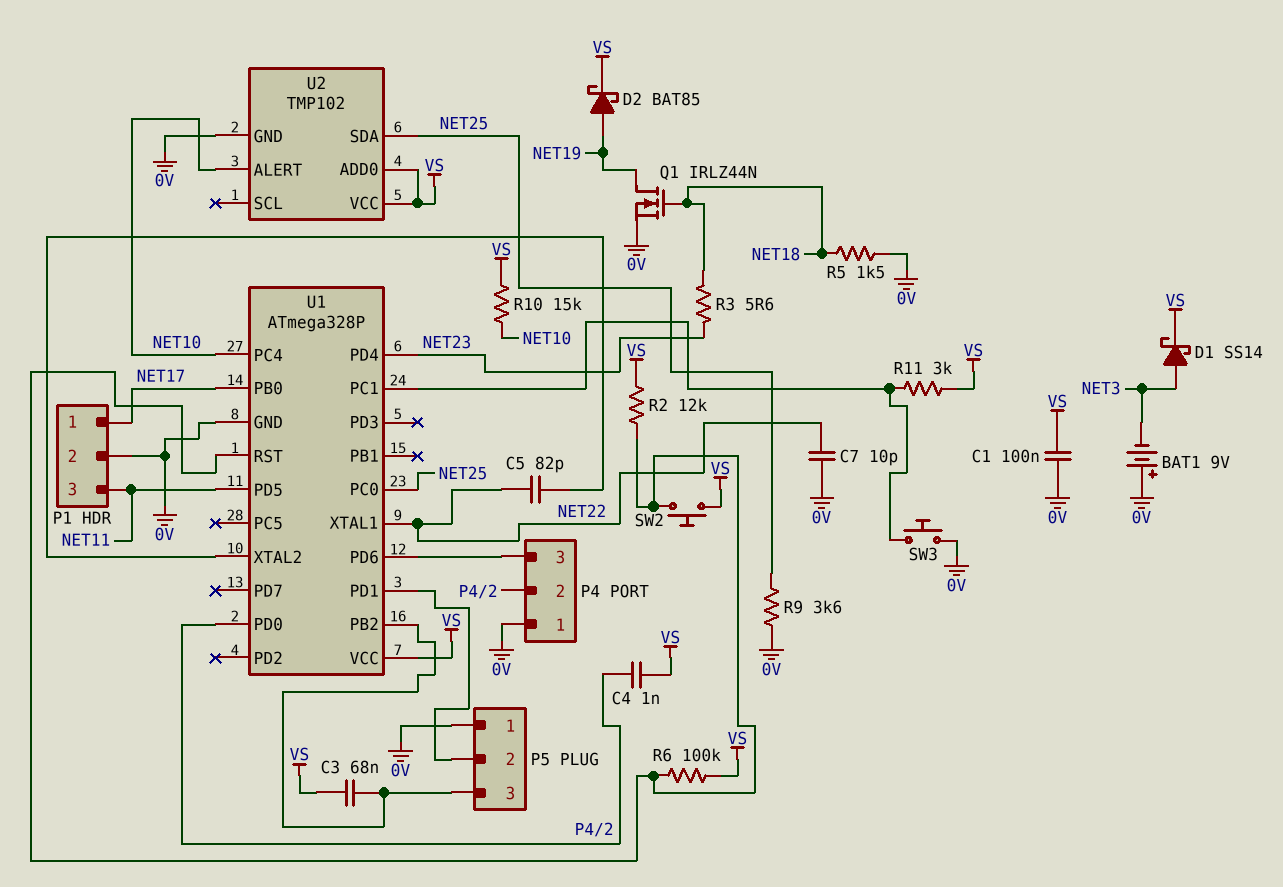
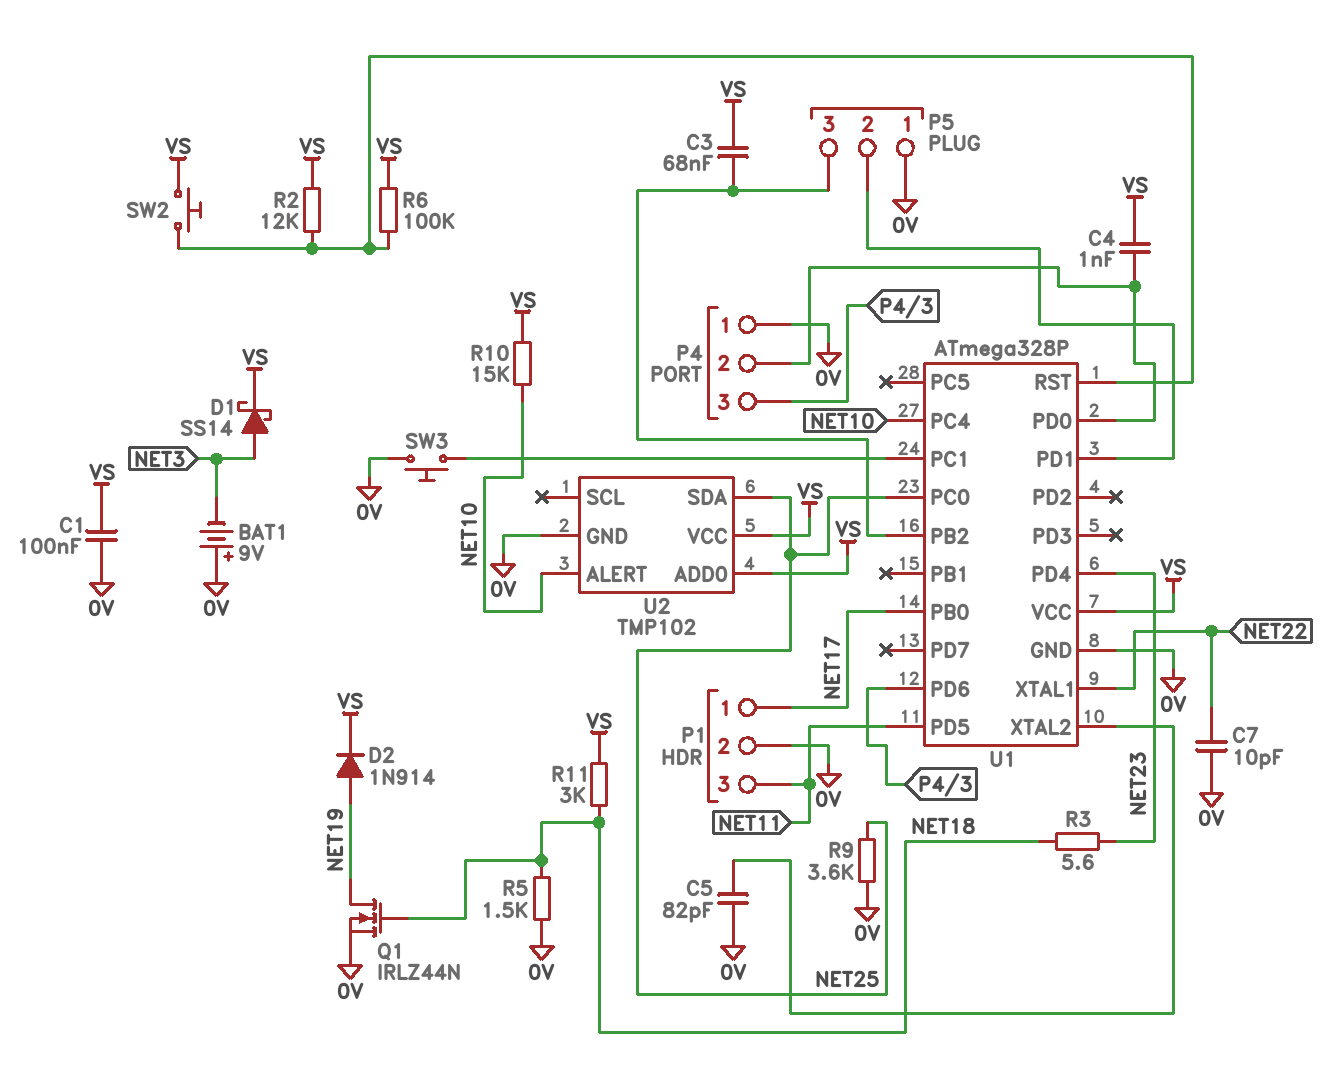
C5: 82pF (NET22, U1/XTAL2) -> 82pF (0V, U1/XTAL2)
D2: schottky BAT85 (A NET19, K VS) -> diode 1N914 (A NET19, K VS)
R11: 3k (U1/PC1, VS) -> 3k (NET18, VS)

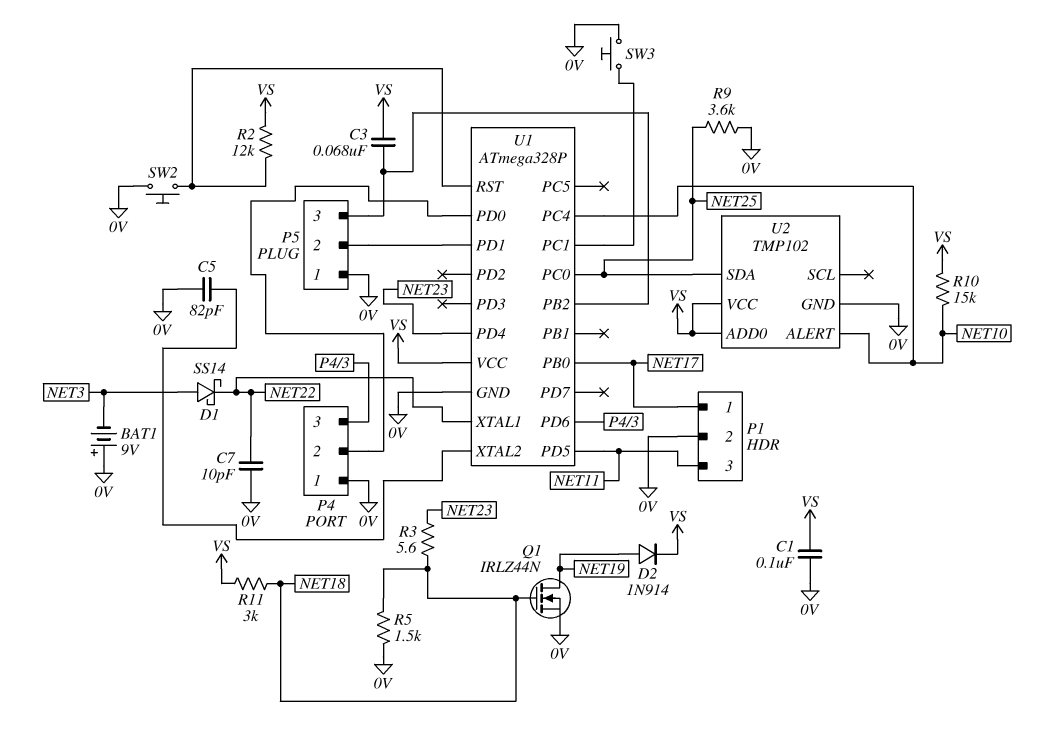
C4: 1nF (P4/2, VS) -> none
D1: schottky SS14 (A NET3, K VS) -> schottky SS14 (A NET3, K NET22)
R6: 100k (U1/RST, VS) -> none
SW2: button (U1/RST, VS) -> button (0V, U1/RST)

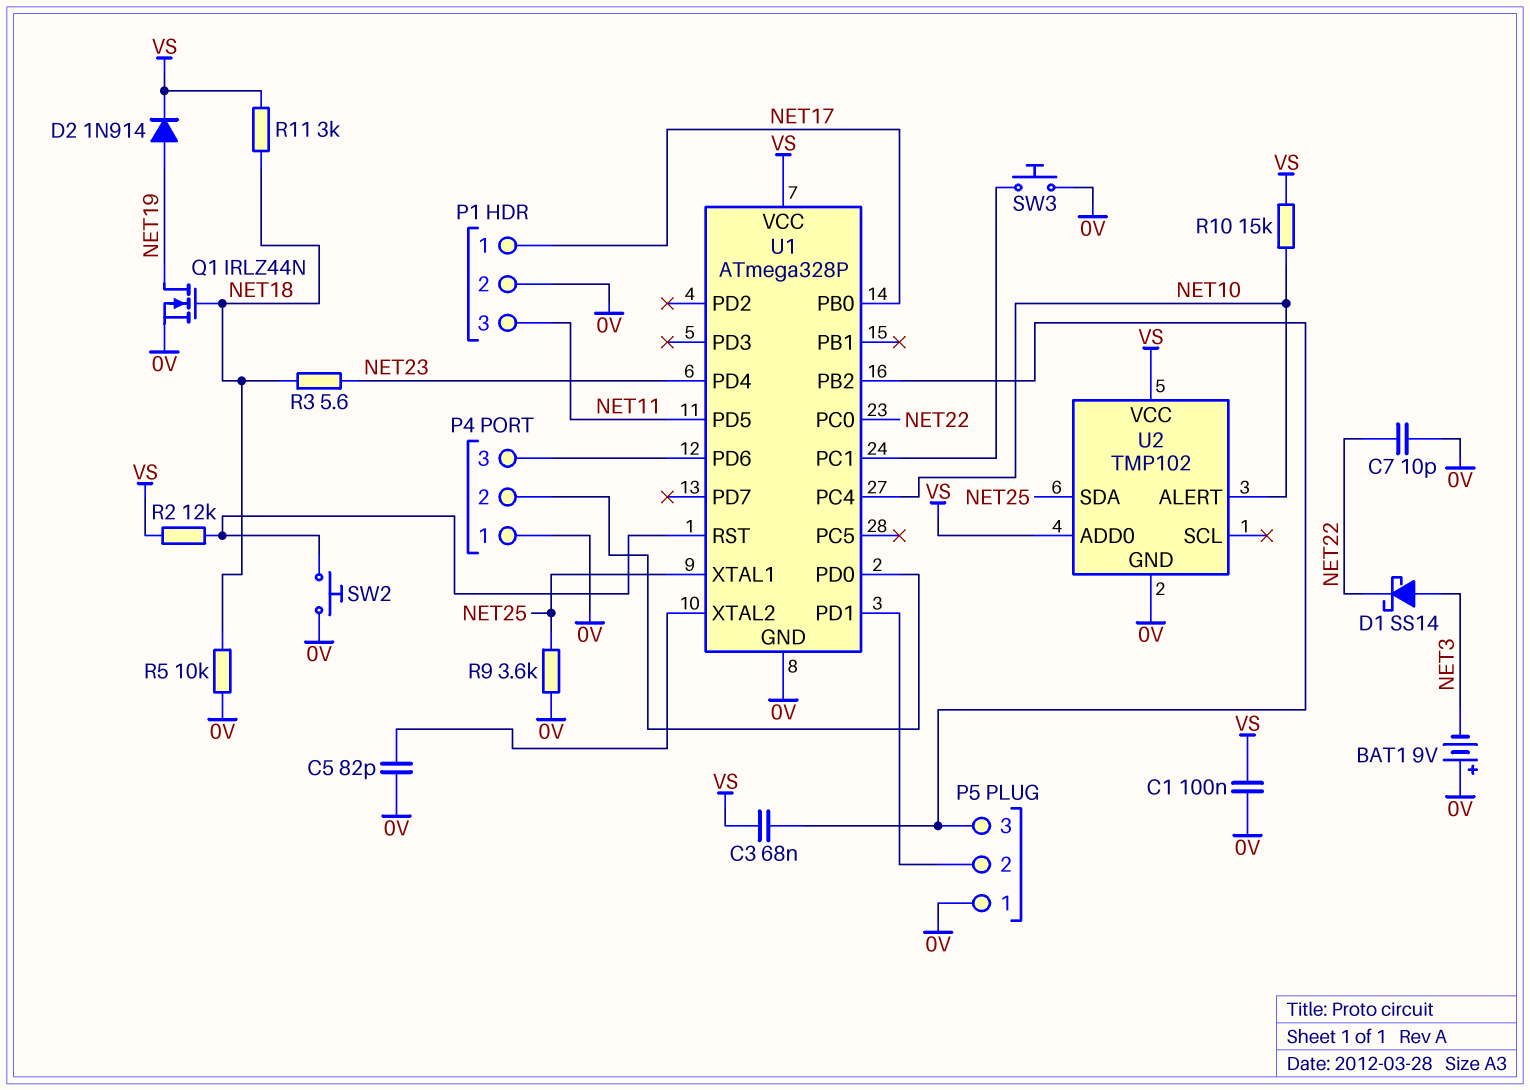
R5: 1.5k (0V, NET18) -> 10k (0V, NET18)
U1 pin PC0: NET25 -> NET22
U1 pin XTAL1: NET22 -> NET25

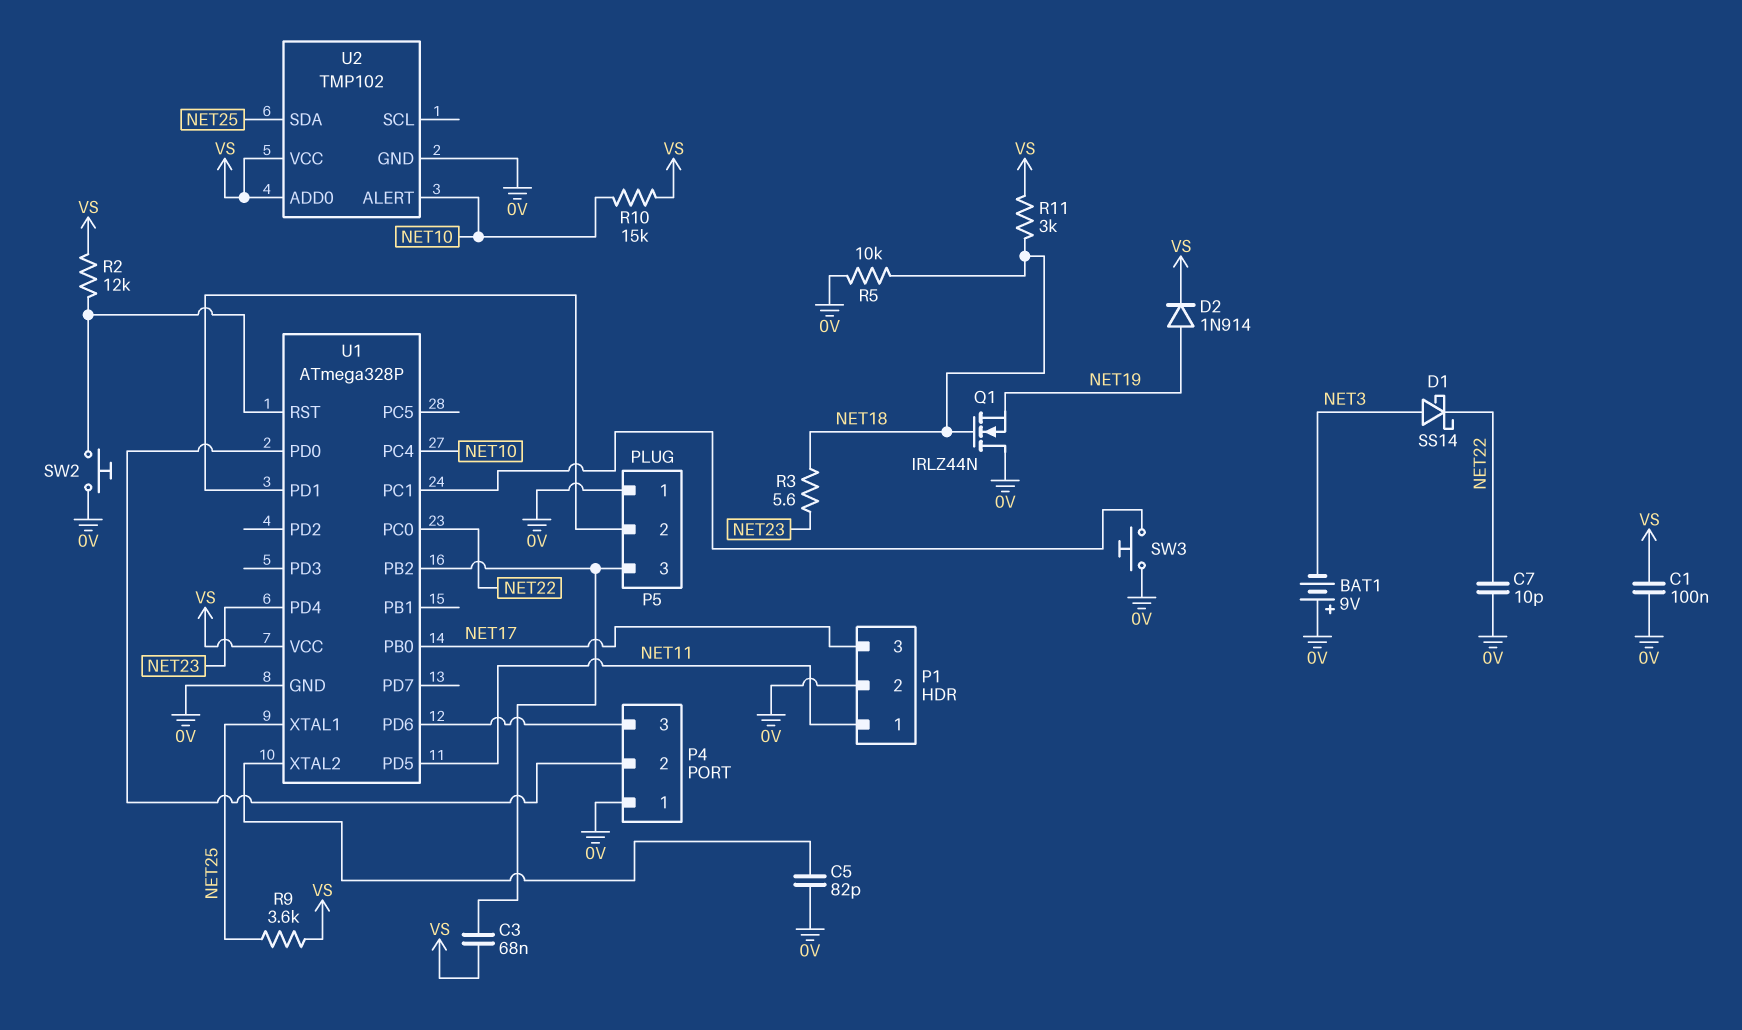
P1 pin 1: NET17 -> NET11
P1 pin 3: NET11 -> NET17
Q1: NMOS IRLZ44N (G NET18, D NET19, S 0V) -> NMOS IRLZ44N (G NET18, D 0V, S NET19)
R9: 3.6k (0V, NET25) -> 3.6k (NET25, VS)

